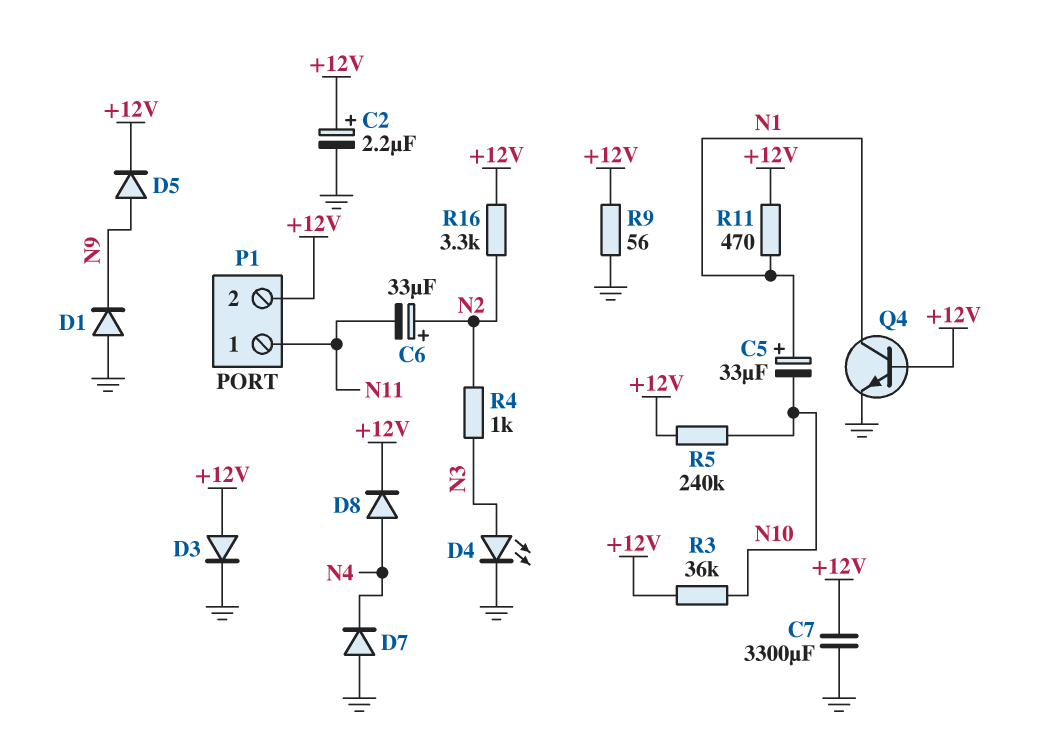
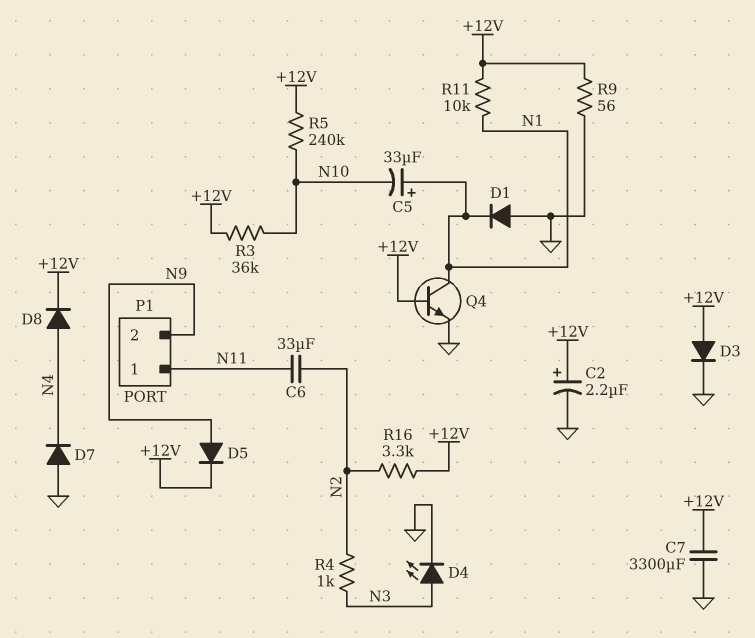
C6: 33uF (plus N2, minus N11) -> 33uF (N2, N11)
D1: diode (A GND, K N9) -> diode (A GND, K N1)
P1 pin 2: +12V -> N9
R11: 470 (+12V, N1) -> 10k (+12V, N1)

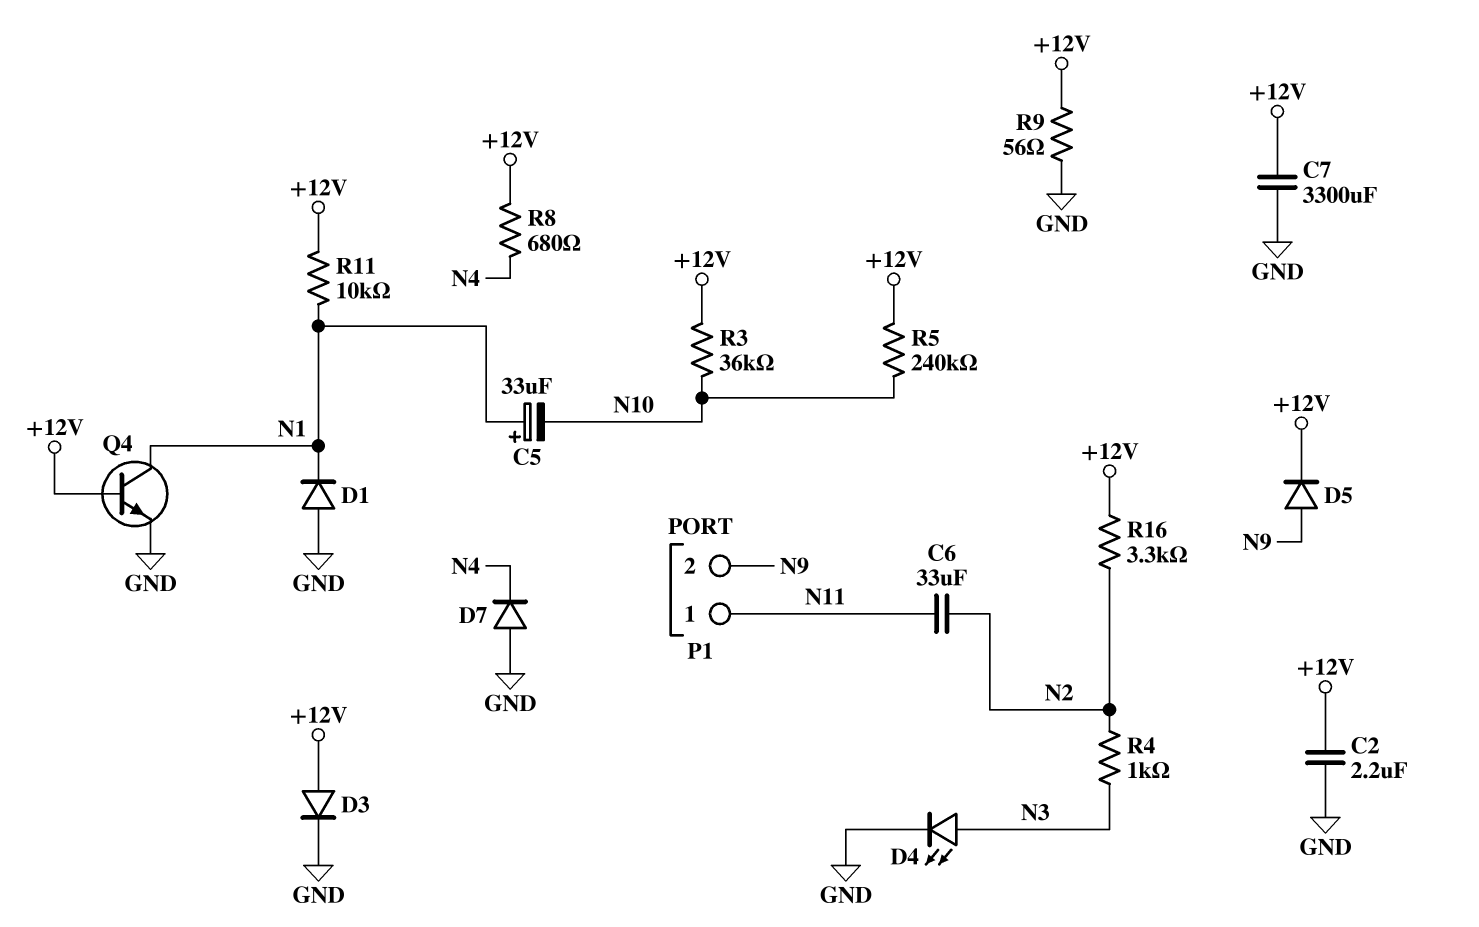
C2: 2.2uF (plus +12V, minus GND) -> 2.2uF (+12V, GND)
D8: diode (A N4, K +12V) -> none
R8: none -> 680 (+12V, N4)

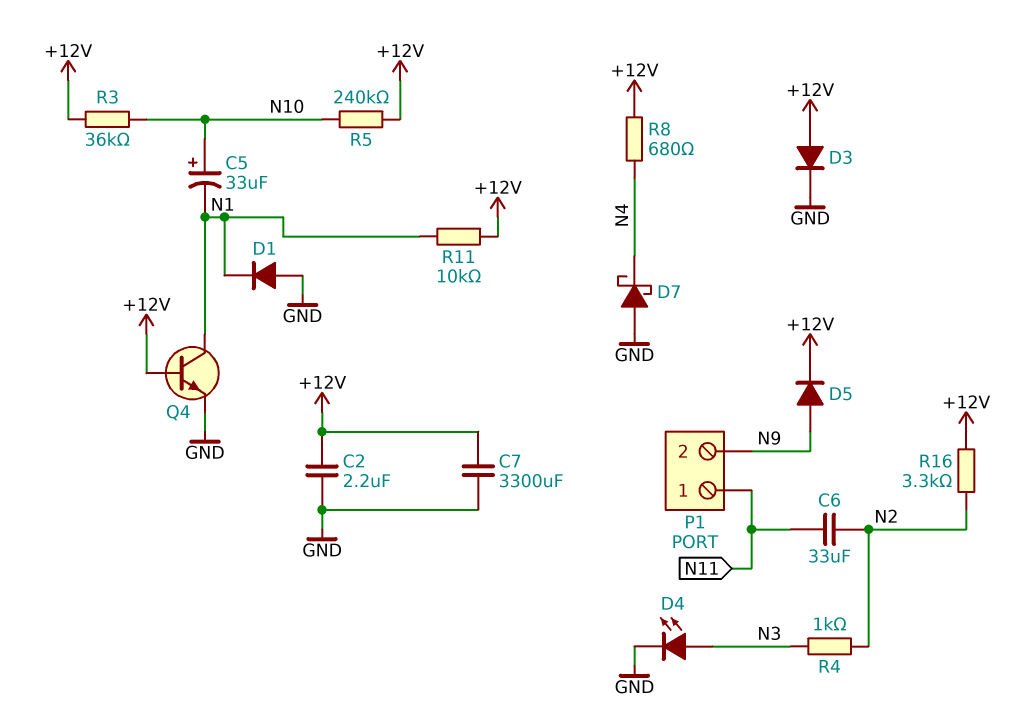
C5: 33uF (plus N1, minus N10) -> 33uF (plus N10, minus N1)
D7: diode (A GND, K N4) -> schottky (A GND, K N4)
R9: 56 (+12V, GND) -> none

